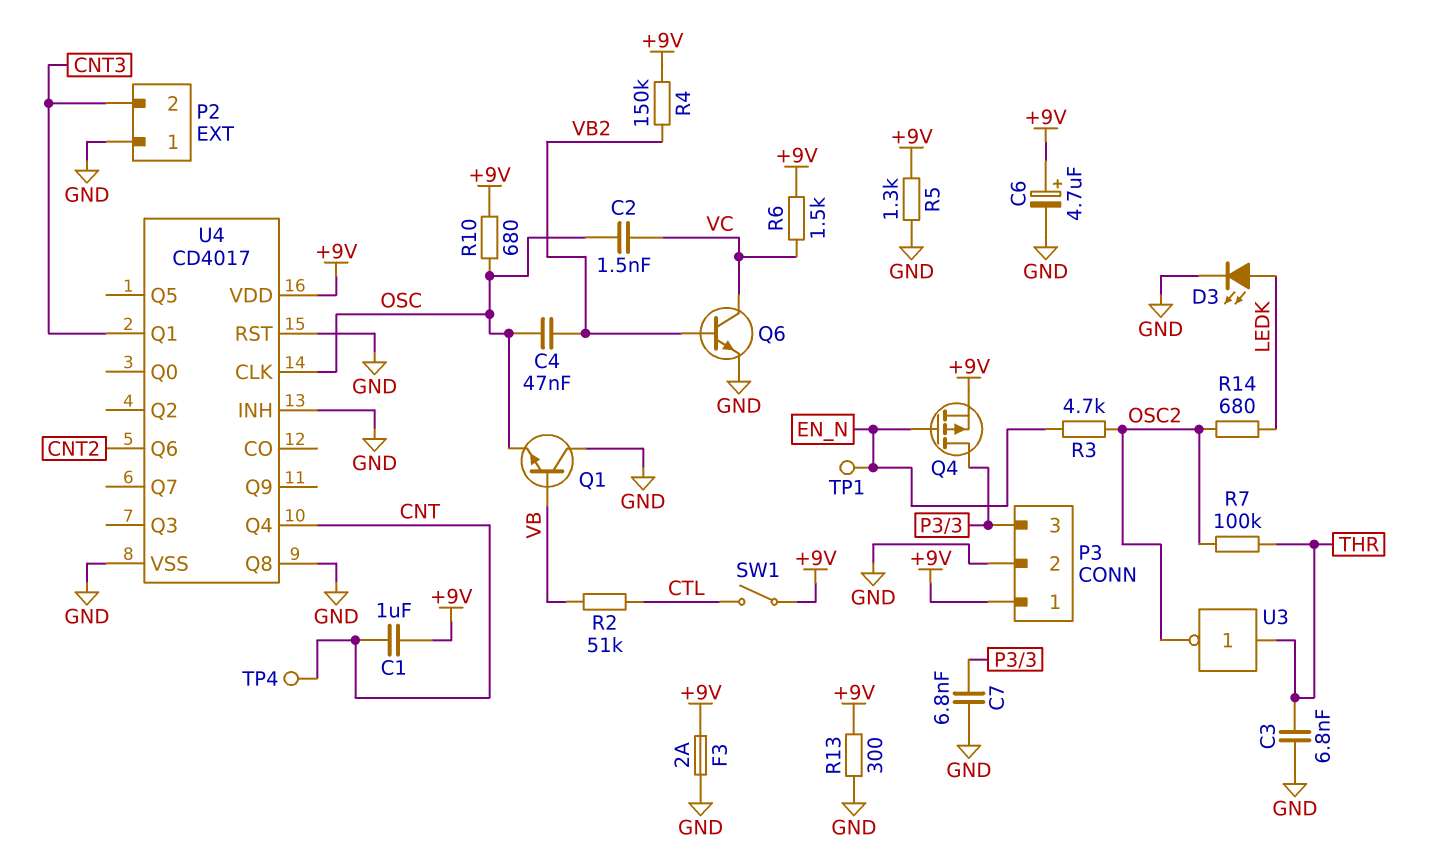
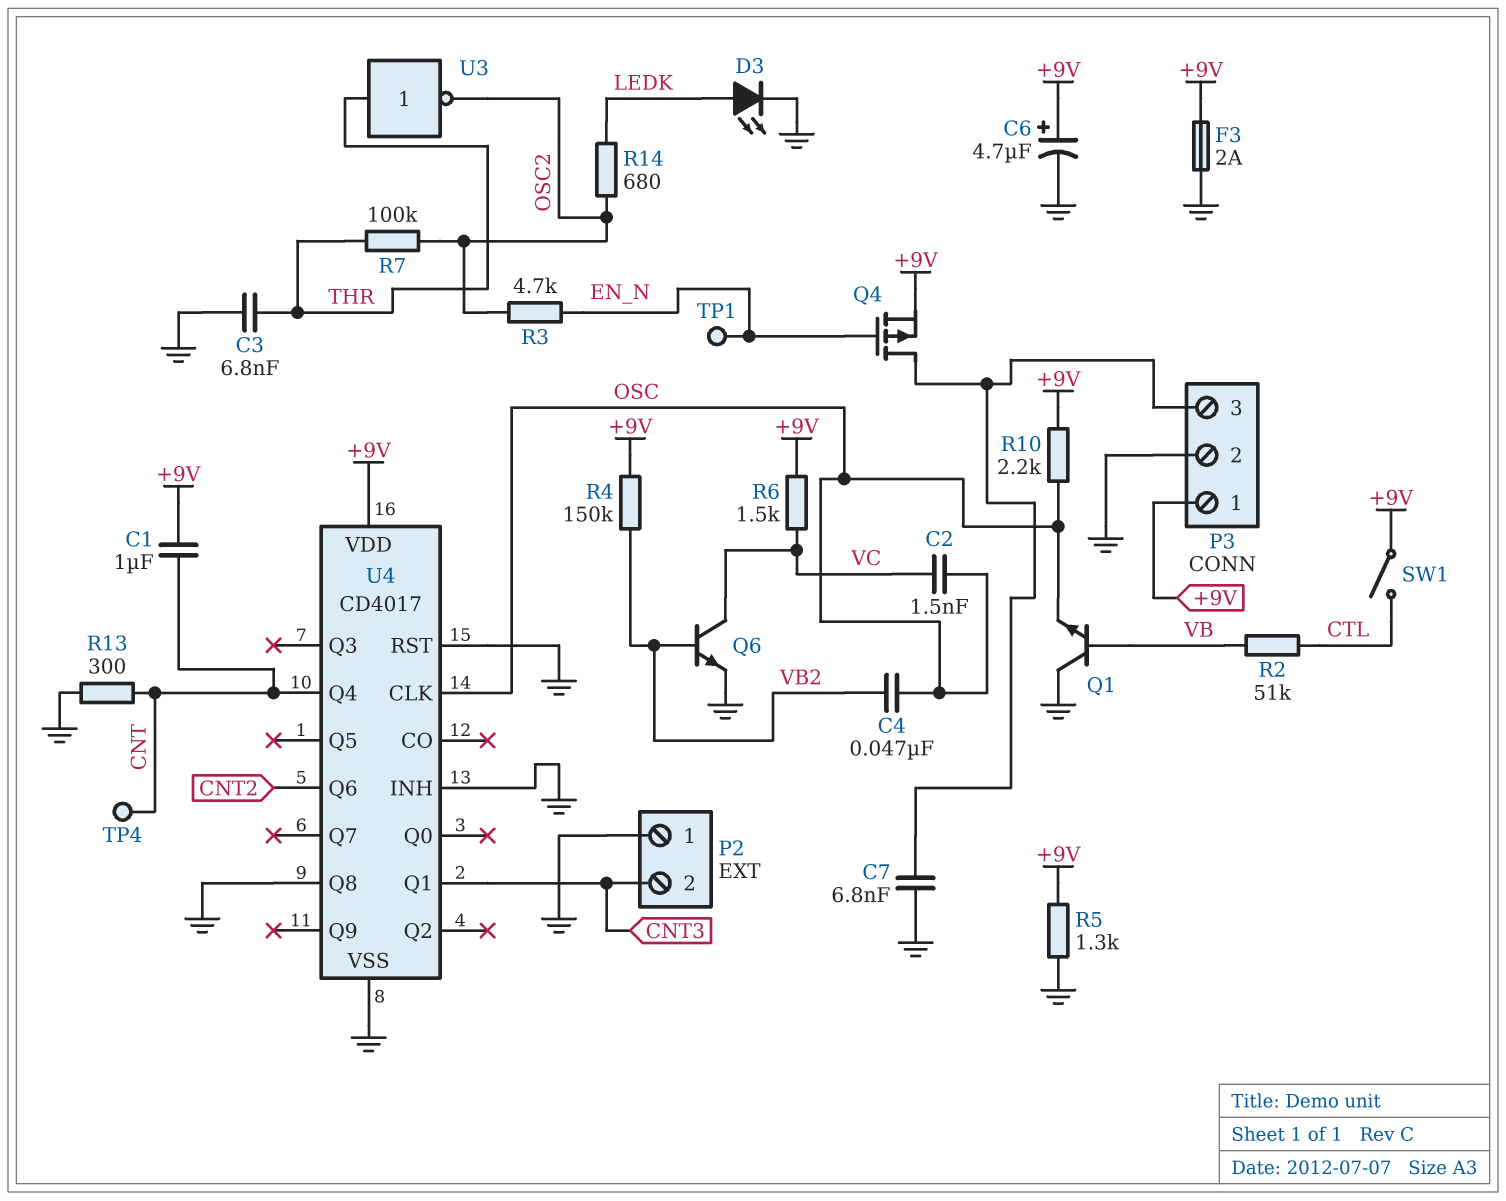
R10: 680 (+9V, OSC) -> 2.2k (+9V, OSC)
R13: 300 (+9V, GND) -> 300 (CNT, GND)

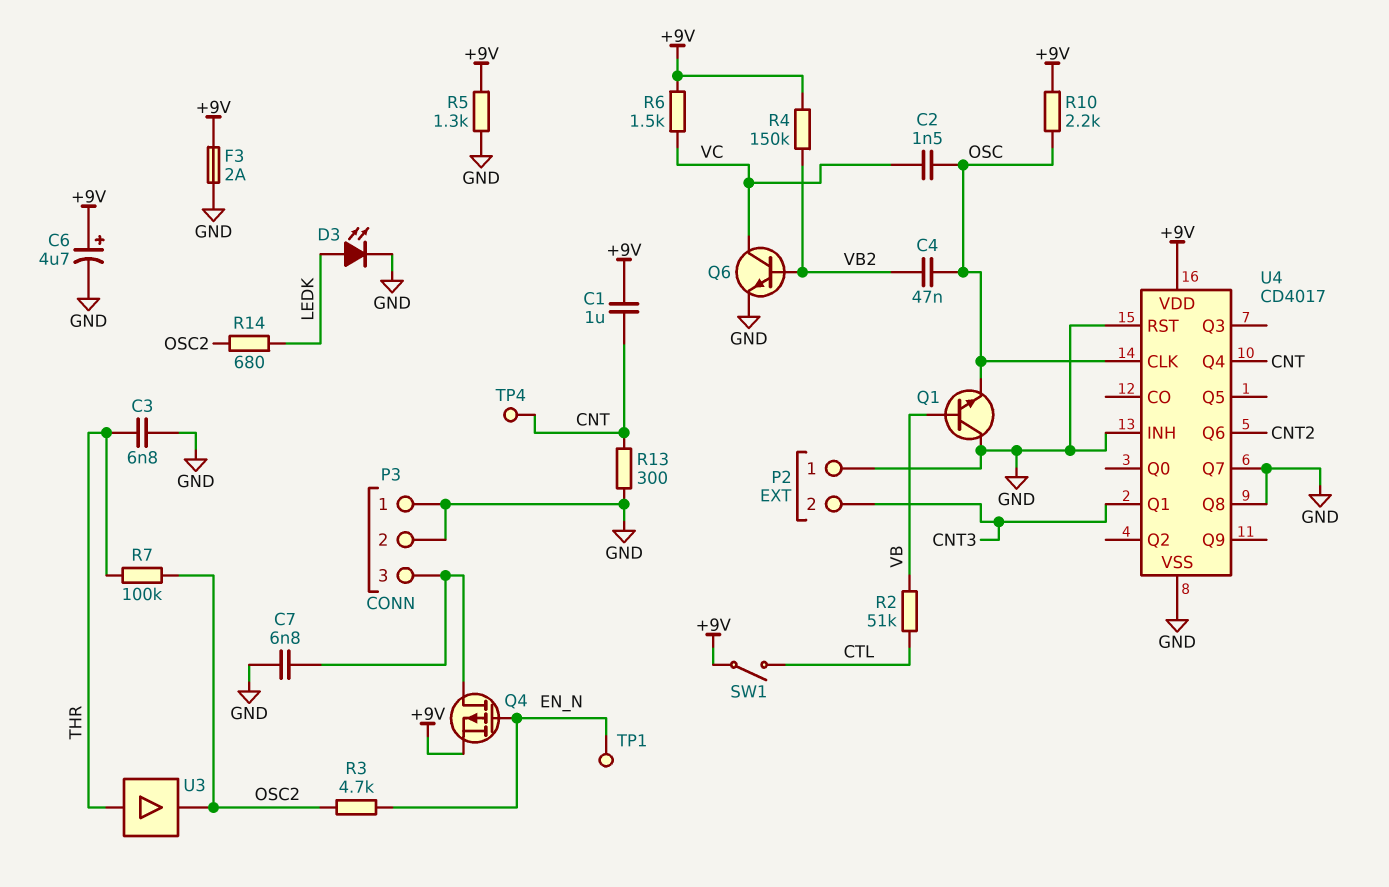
P3 pin 1: +9V -> GND
U3: NOT (in THR, out OSC2) -> buffer (in THR, out OSC2)
U4 pin Q7: none -> GND

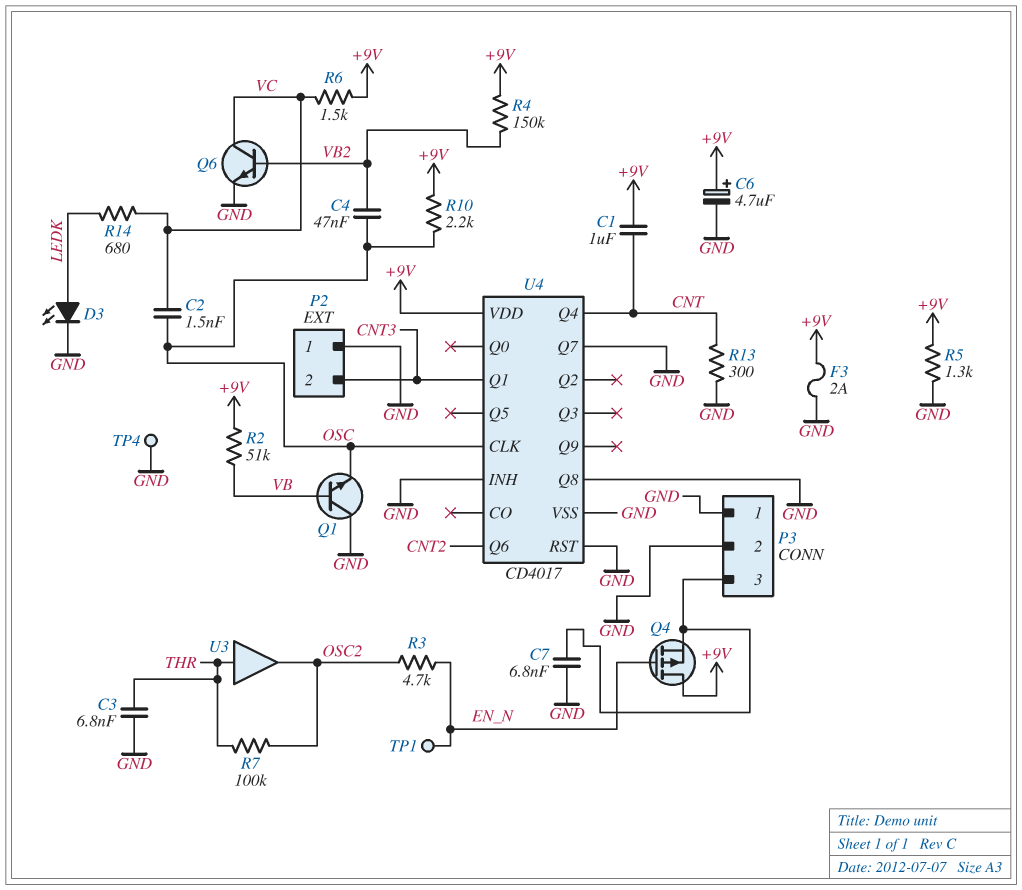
Q4: PMOS (G EN_N, D P3/3, S +9V) -> PMOS (G EN_N, D +9V, S P3/3)
R2: 51k (CTL, VB) -> 51k (+9V, VB)
R14: 680 (LEDK, OSC2) -> 680 (LEDK, VC)
SW1: switch (+9V, CTL) -> none
TP4: test point (CNT) -> test point (GND)

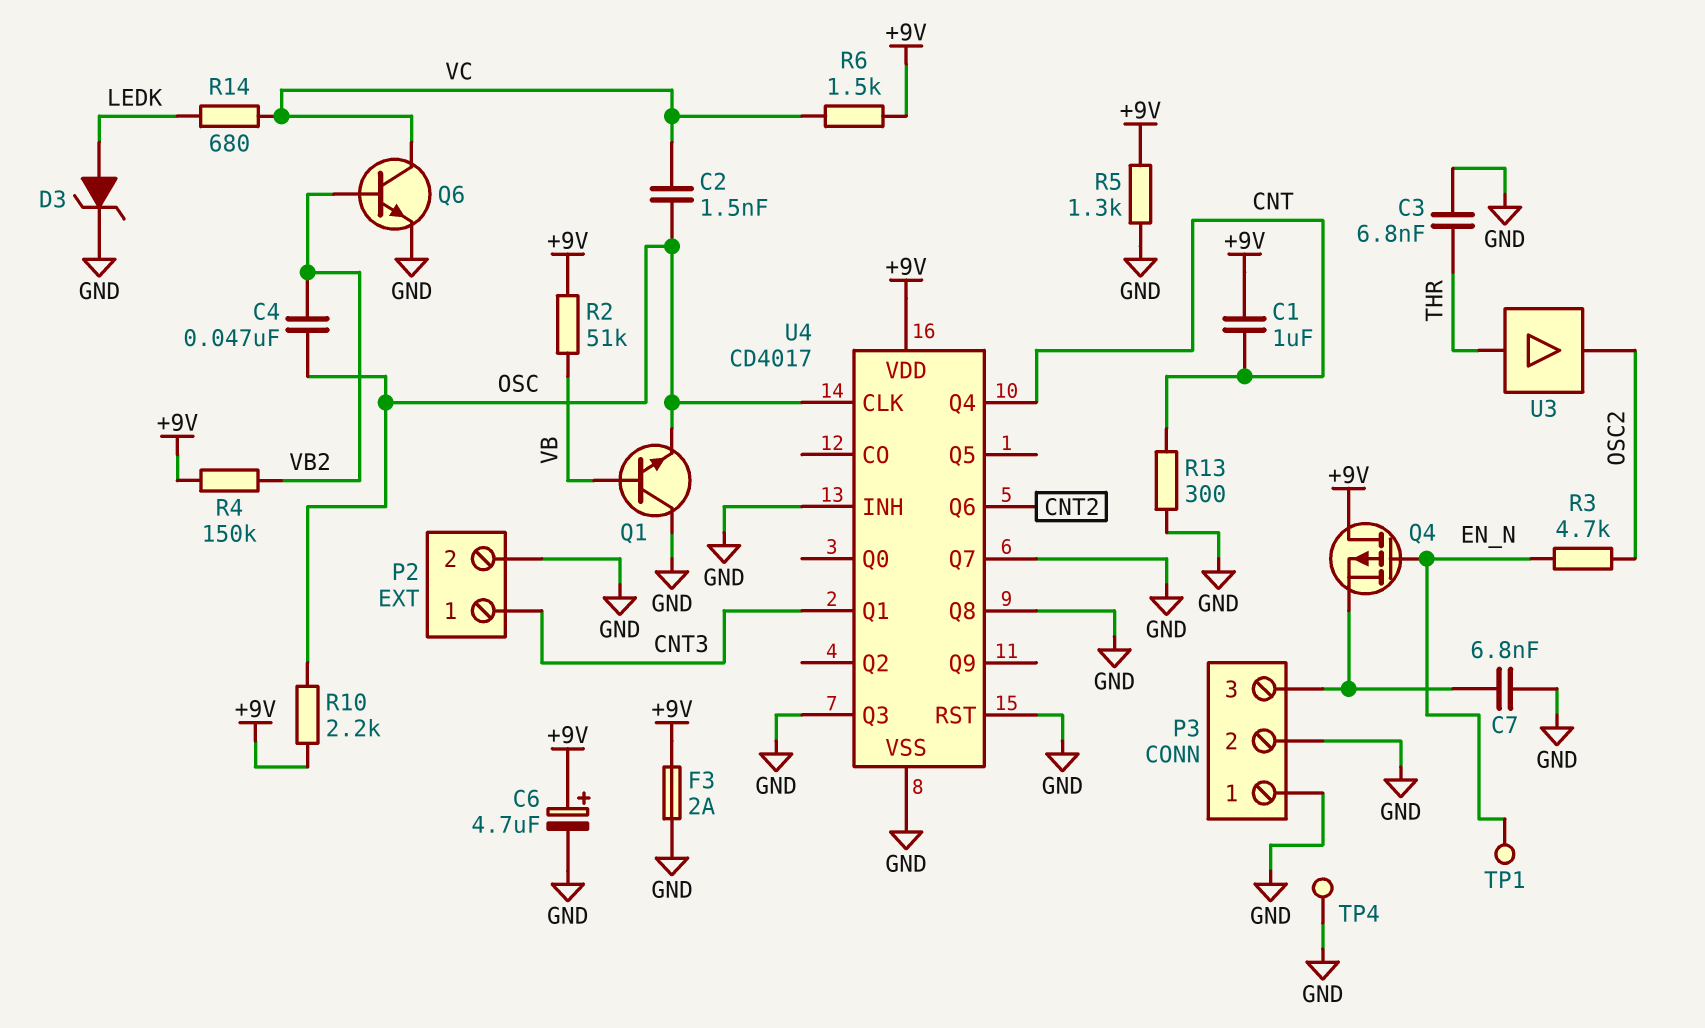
D3: LED (A LEDK, K GND) -> zener (A LEDK, K GND)
P2 pin 1: GND -> CNT3
P2 pin 2: CNT3 -> GND
R7: 100k (OSC2, THR) -> none
U4 pin Q3: none -> GND

